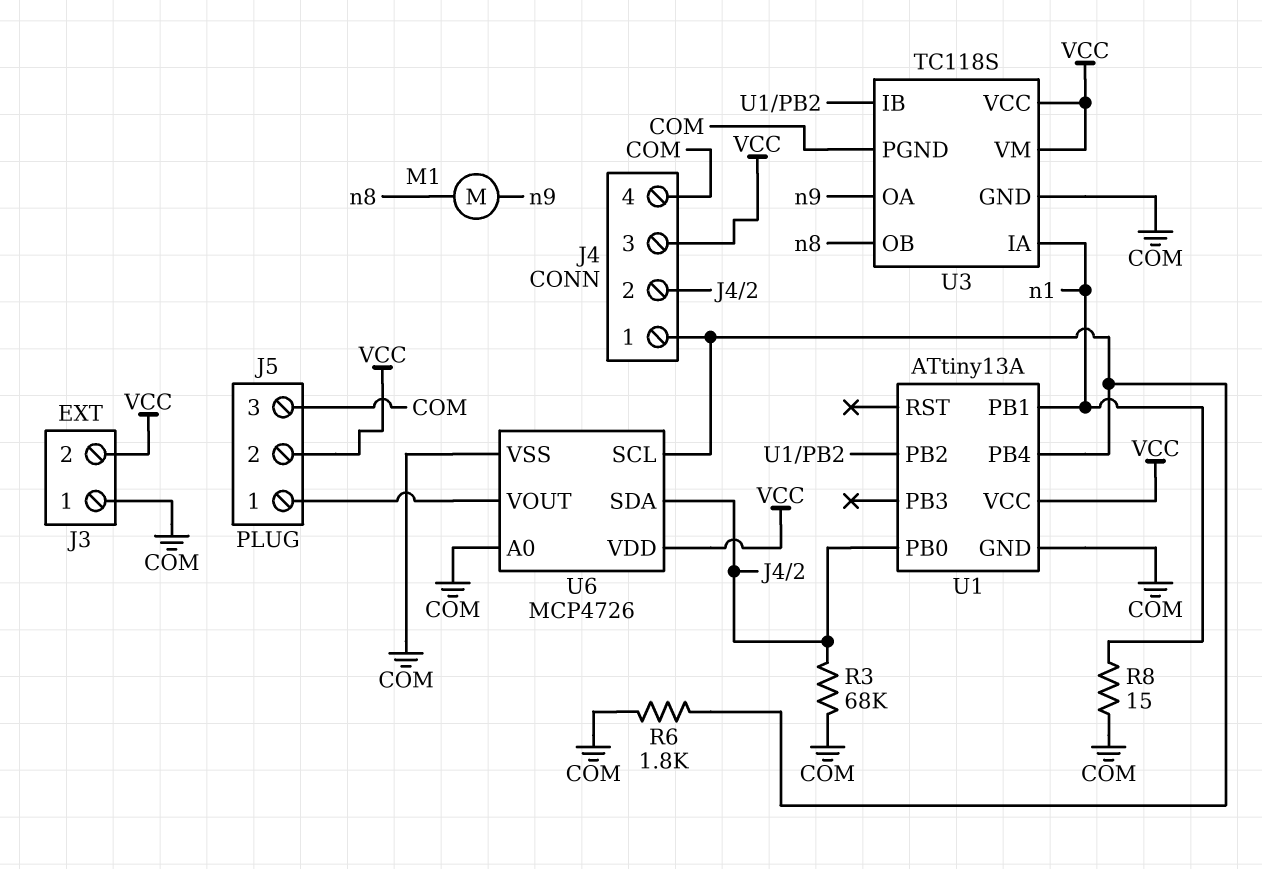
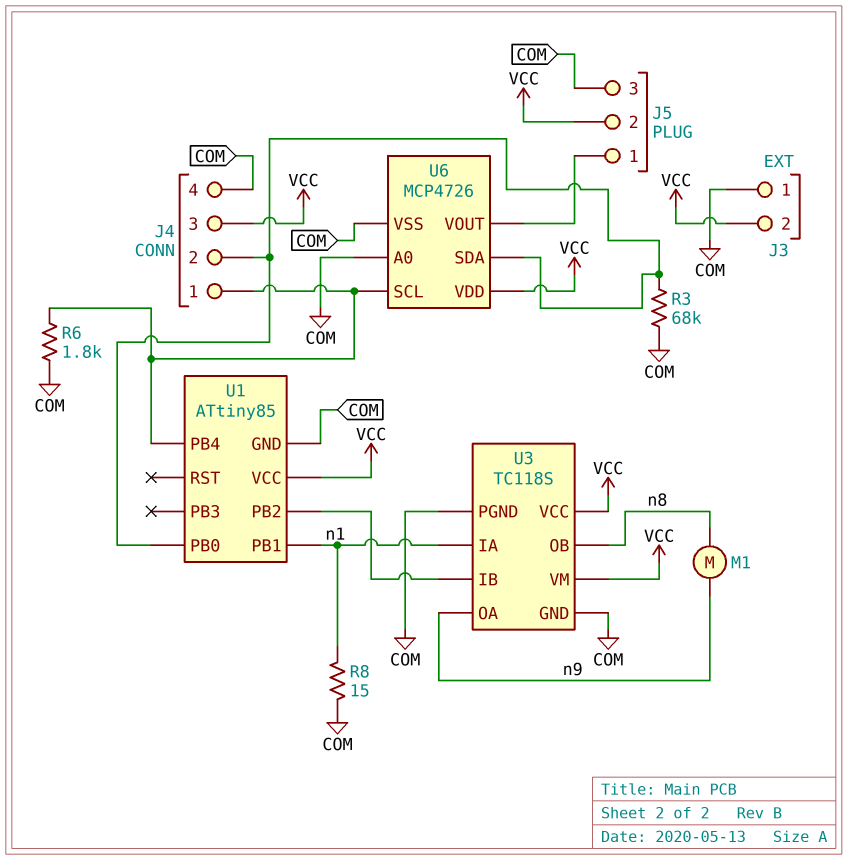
U1: ATtiny13A -> ATtiny85

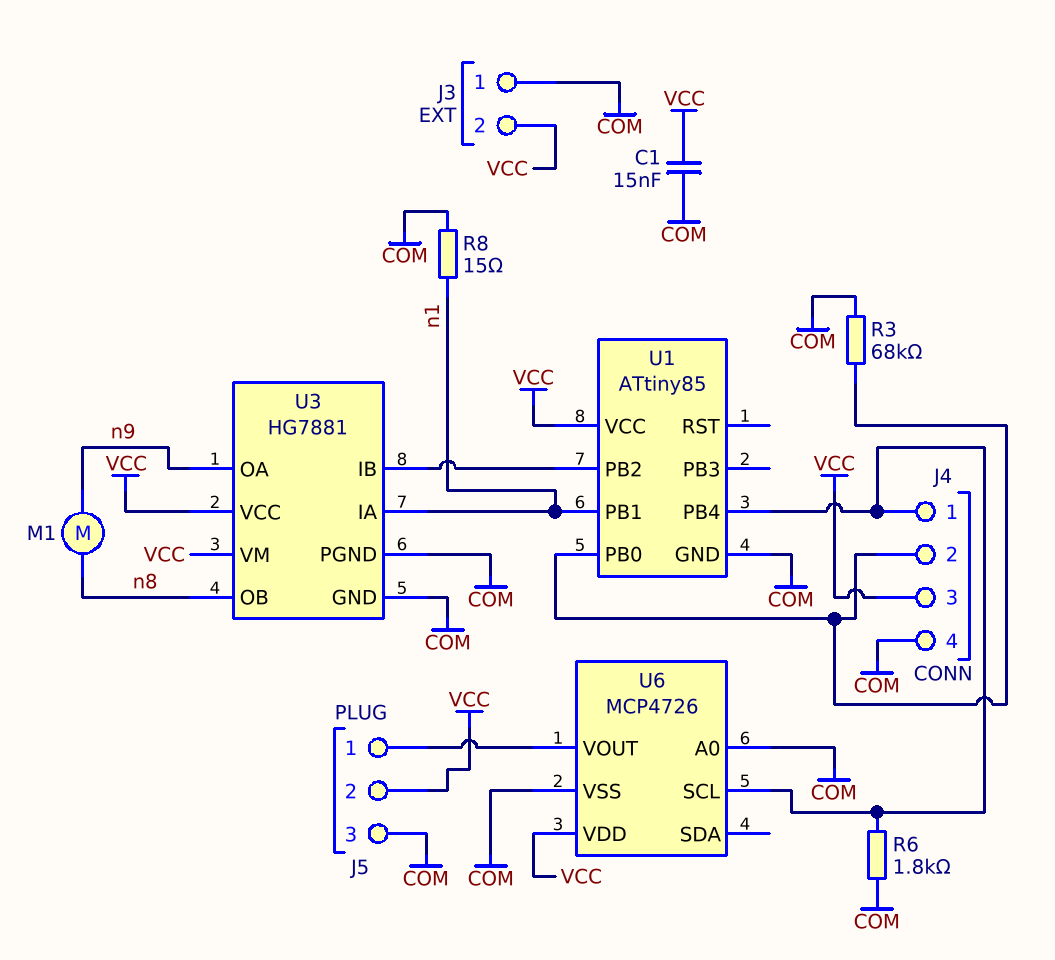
C1: none -> 15nF (COM, VCC)
U3: TC118S -> HG7881
U6 pin SDA: J4/2 -> none

